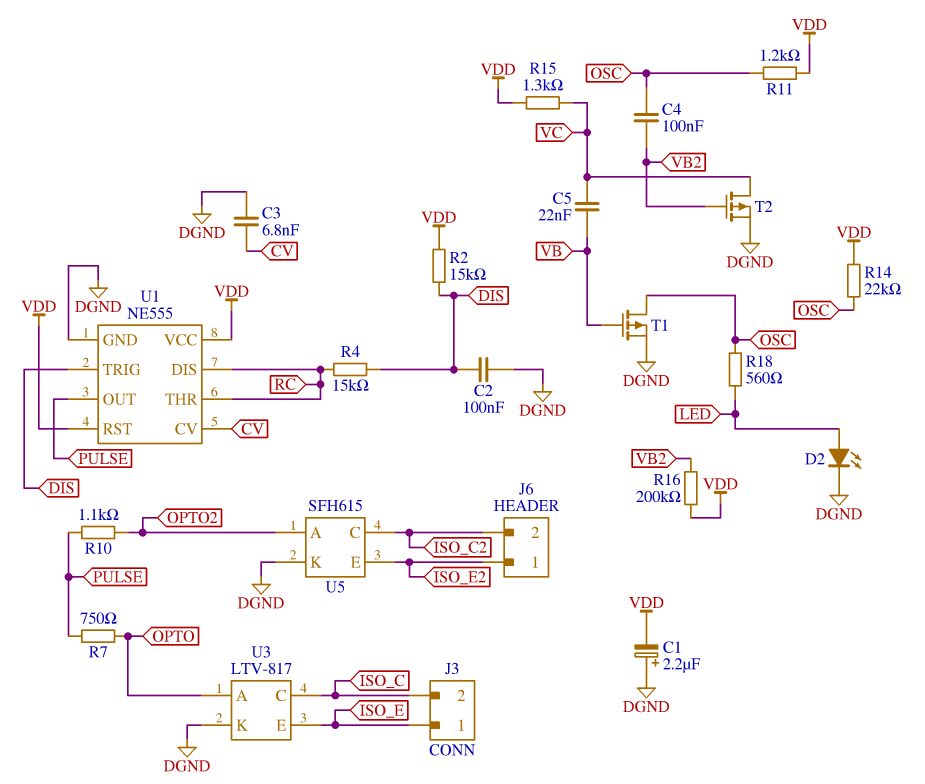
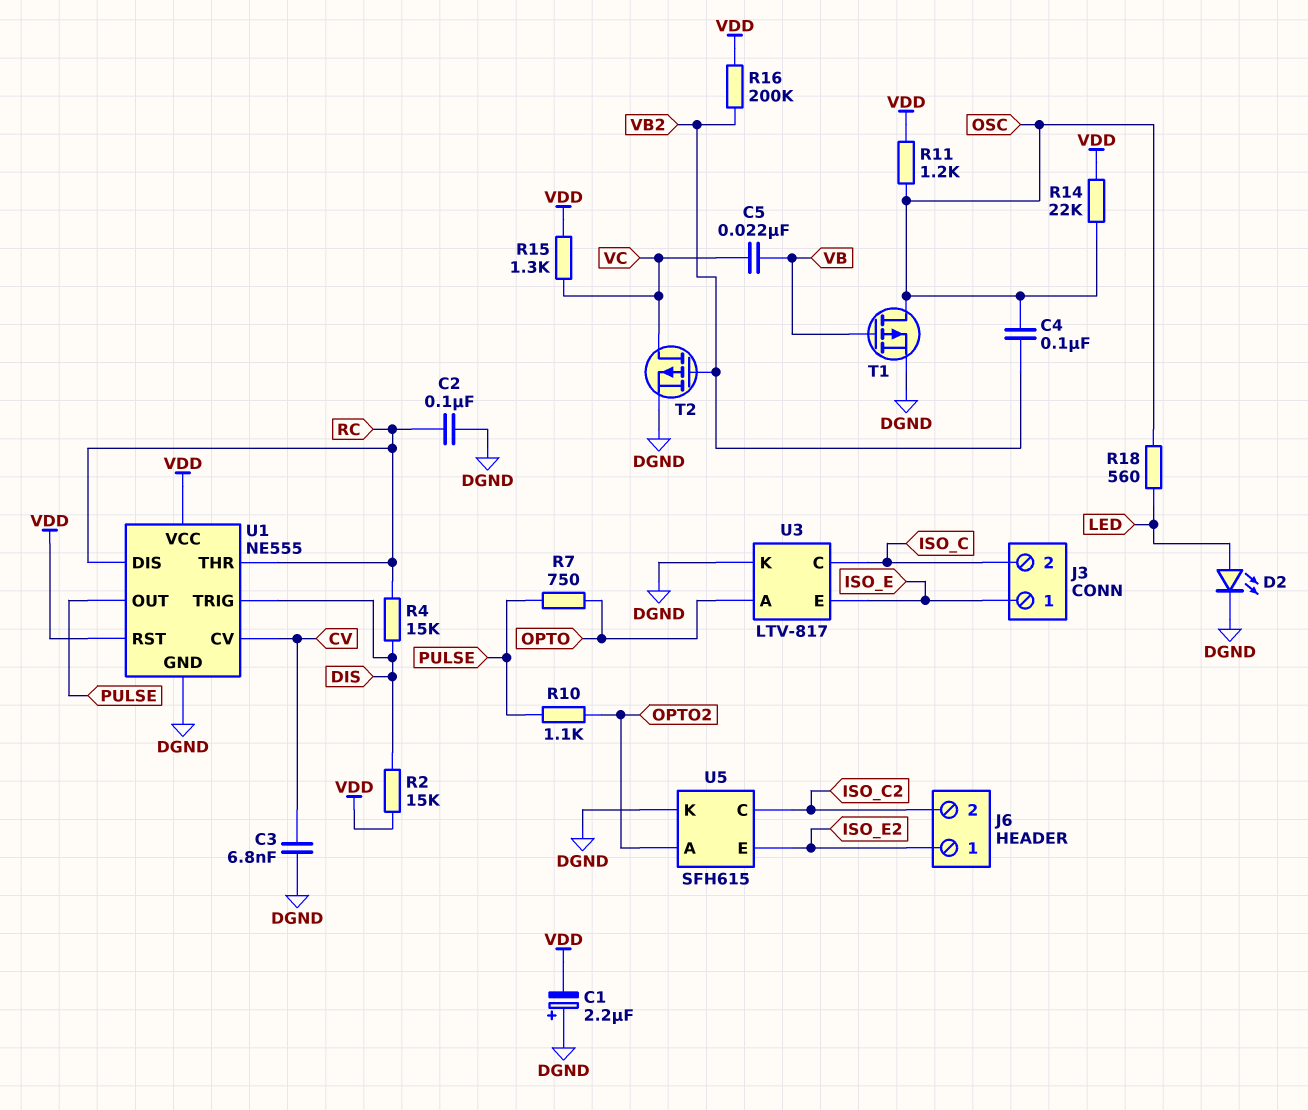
C2: 100nF (DGND, DIS) -> 100nF (DGND, RC)

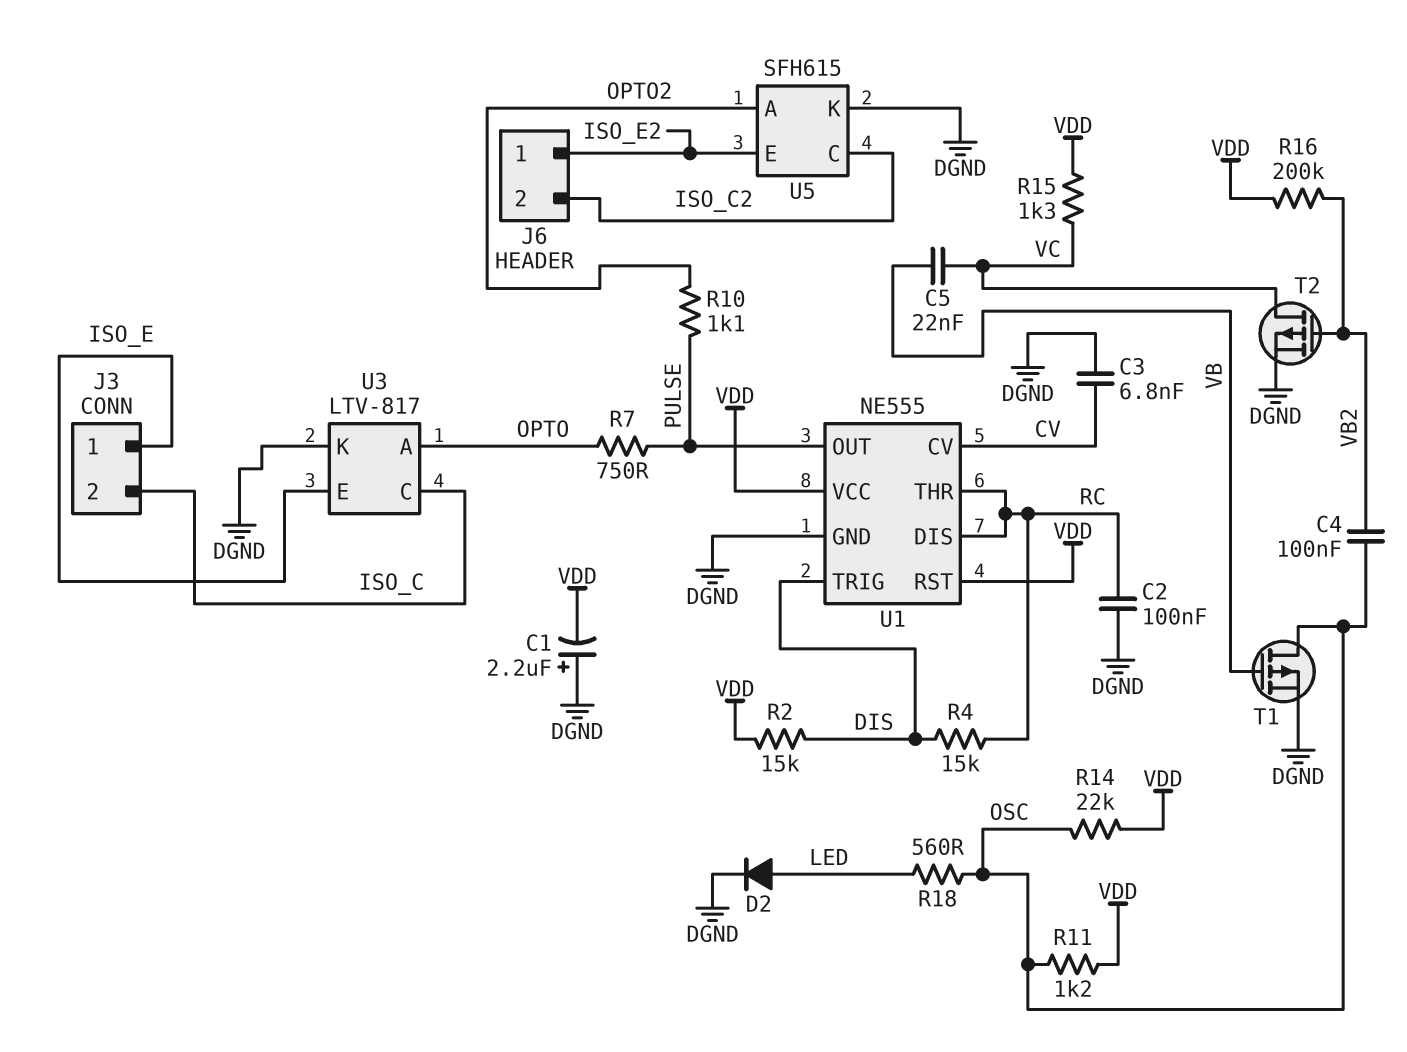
D2: LED (A LED, K DGND) -> diode (A LED, K DGND)

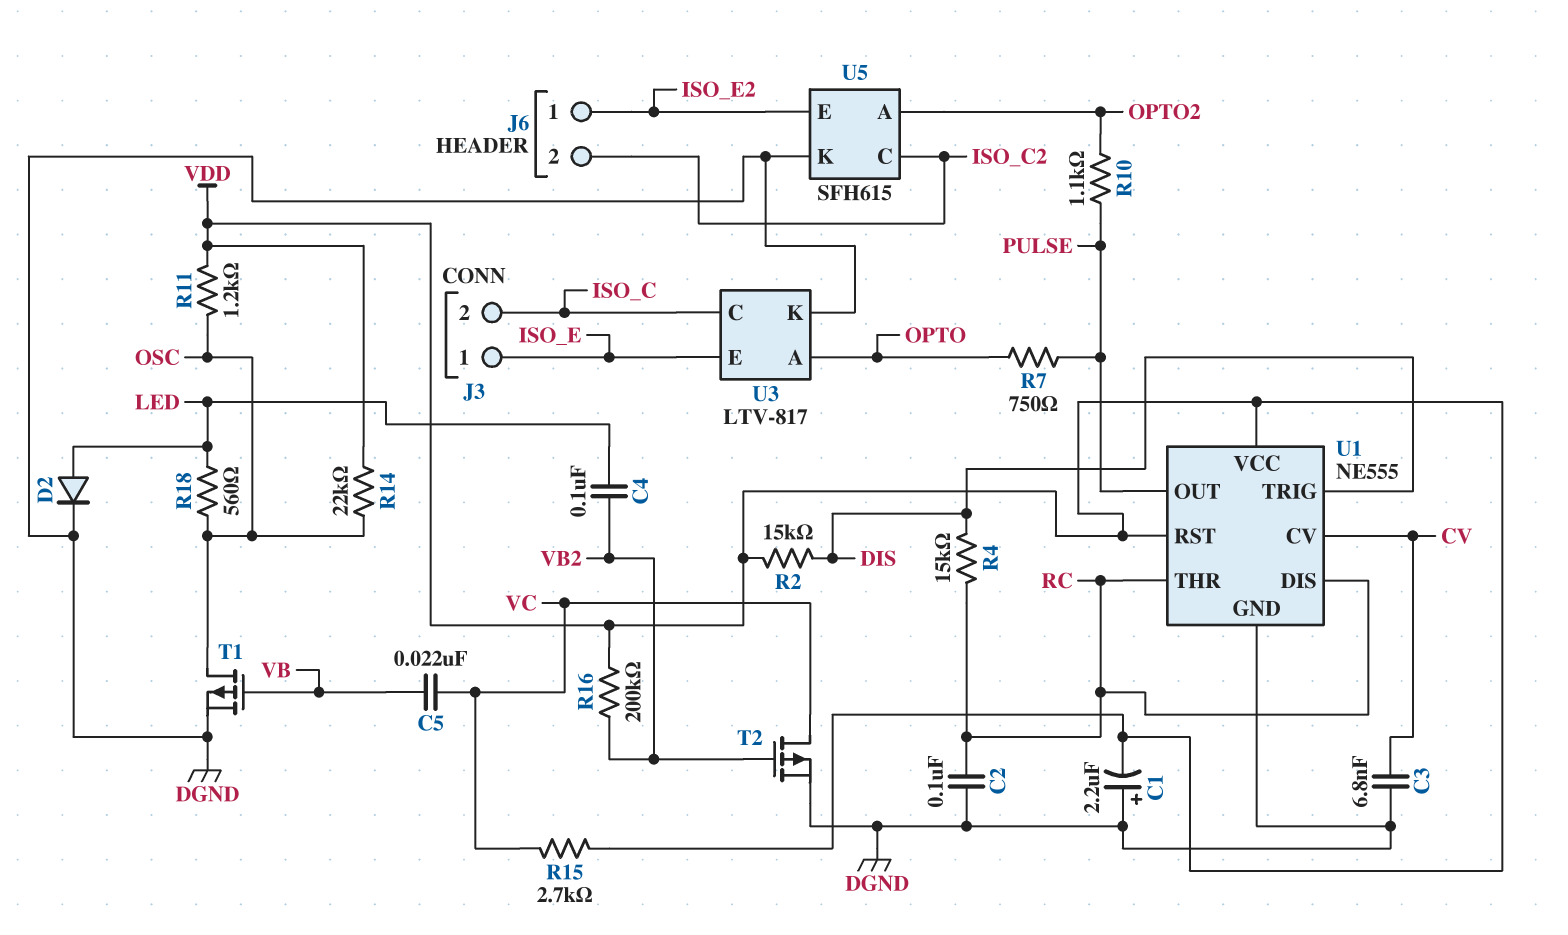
C4: 100nF (OSC, VB2) -> 100nF (LED, VB2)
R15: 1.3k (VC, VDD) -> 2.7k (VC, VDD)

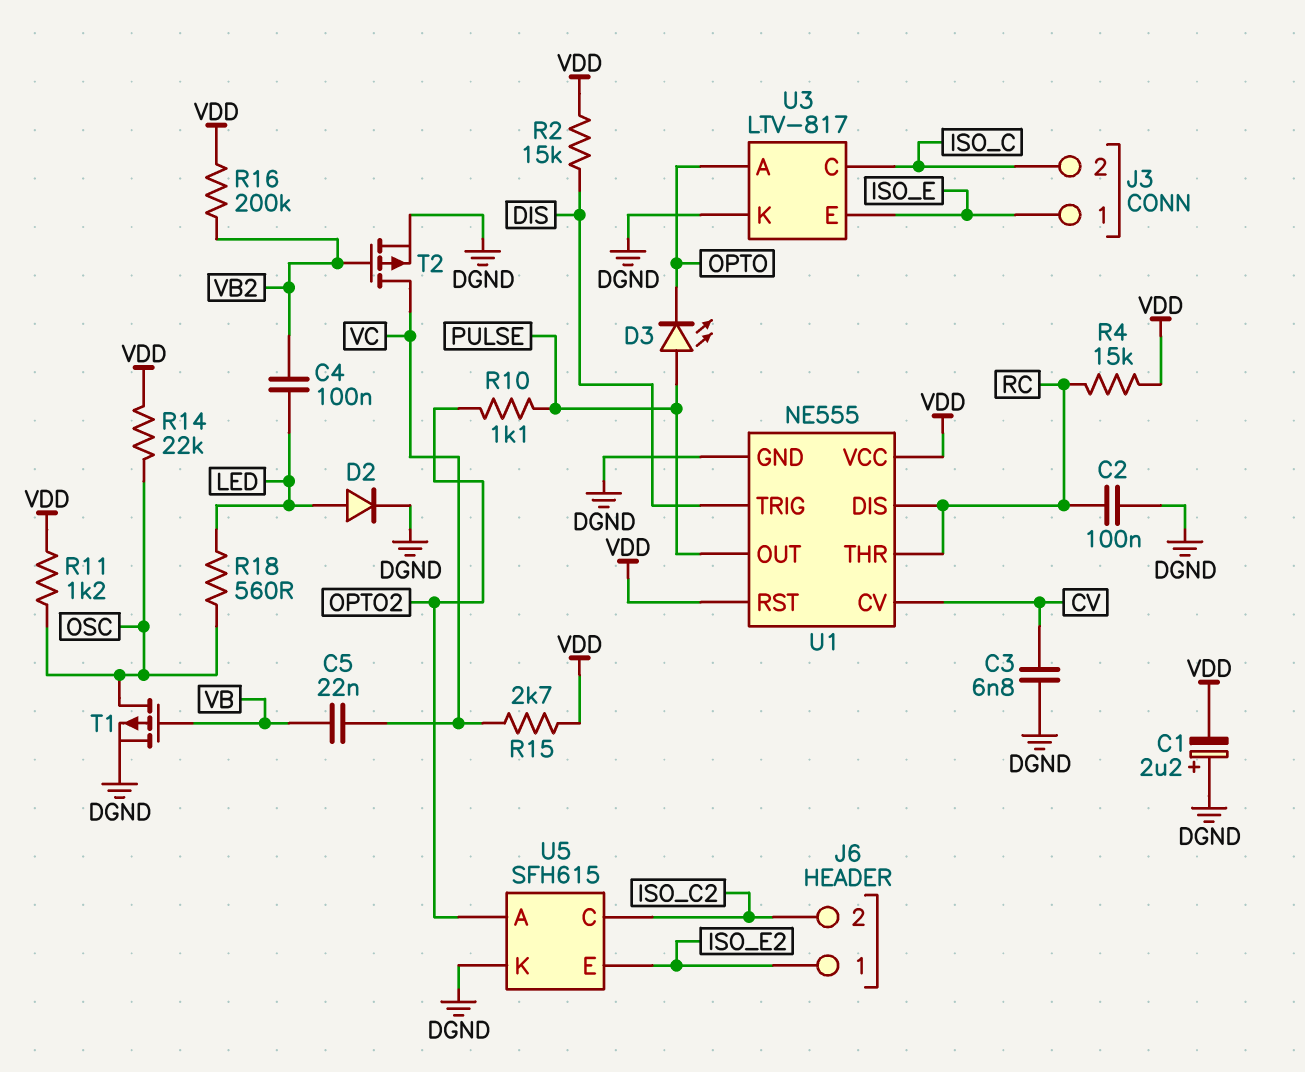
D3: none -> LED (A PULSE, K OPTO)
R4: 15k (DIS, RC) -> 15k (RC, VDD)
R7: 750 (OPTO, PULSE) -> none

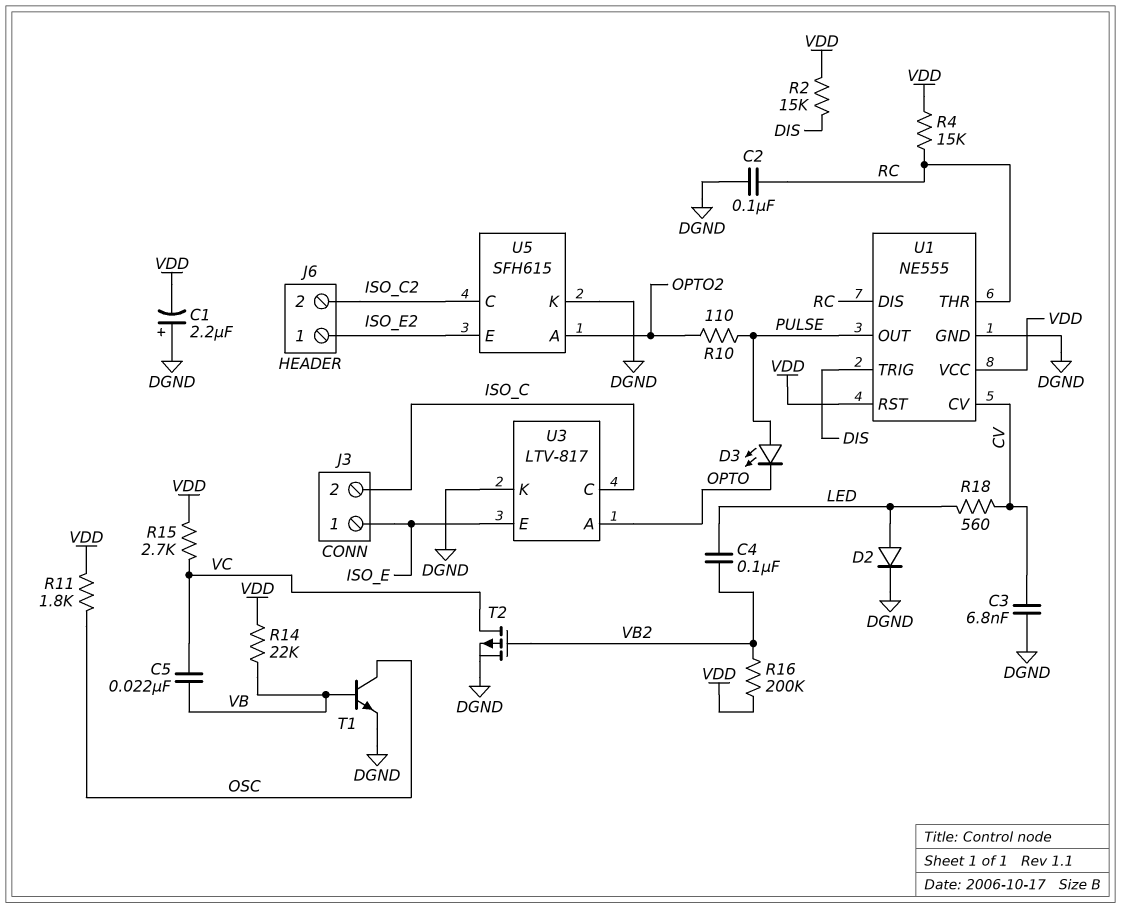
R10: 1.1k (OPTO2, PULSE) -> 110 (OPTO2, PULSE)
R11: 1.2k (OSC, VDD) -> 1.8k (OSC, VDD)
R14: 22k (OSC, VDD) -> 22k (VB, VDD)
R18: 560 (LED, OSC) -> 560 (CV, LED)
T1: PMOS (G VB, D OSC, S DGND) -> NPN (B VB, C OSC, E DGND)

